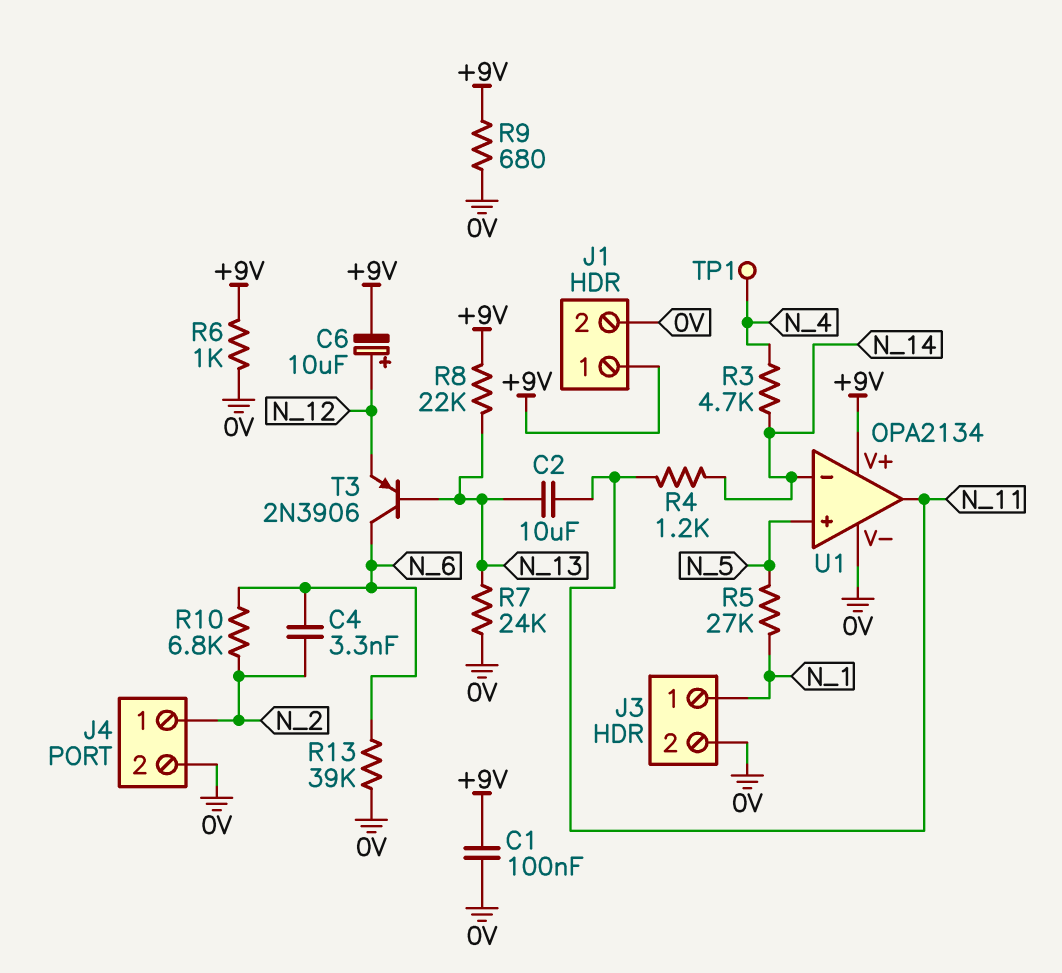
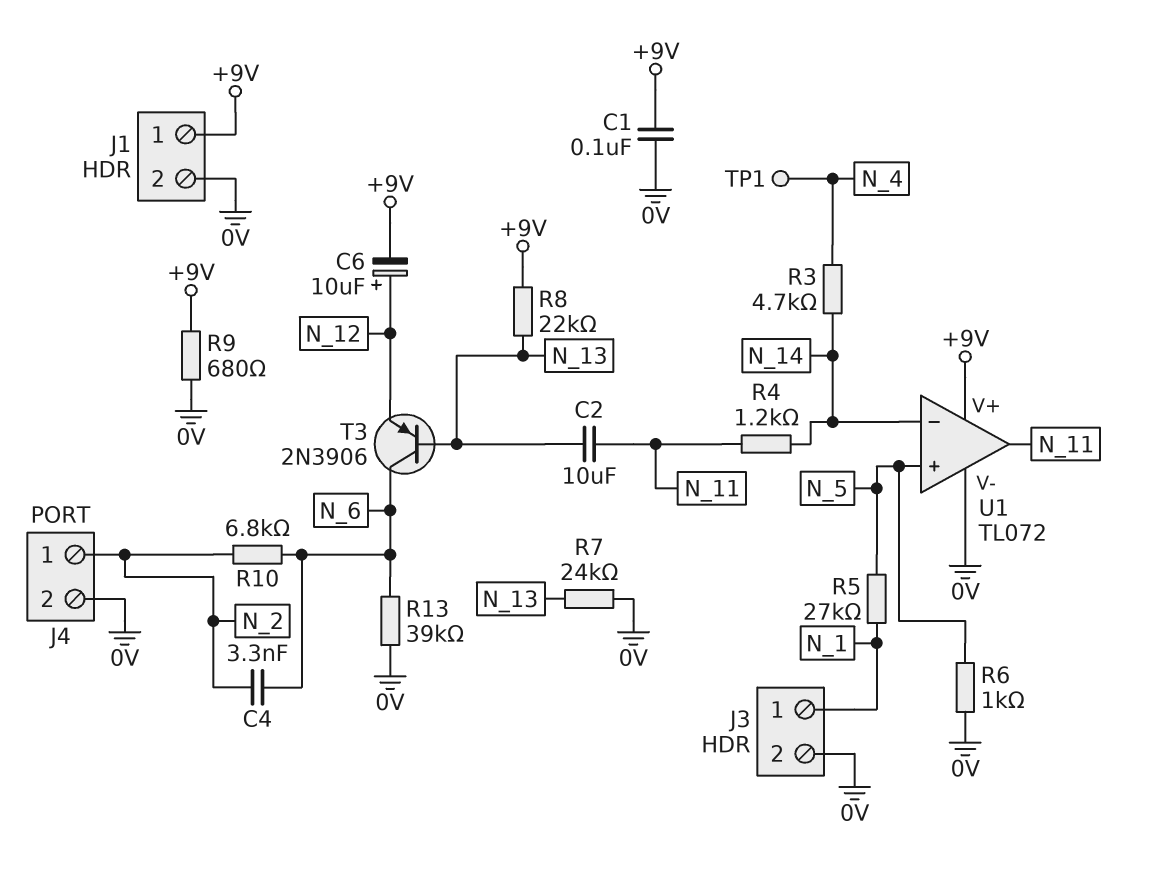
R6: 1k (+9V, 0V) -> 1k (0V, N_5)
U1: OPA2134 -> TL072

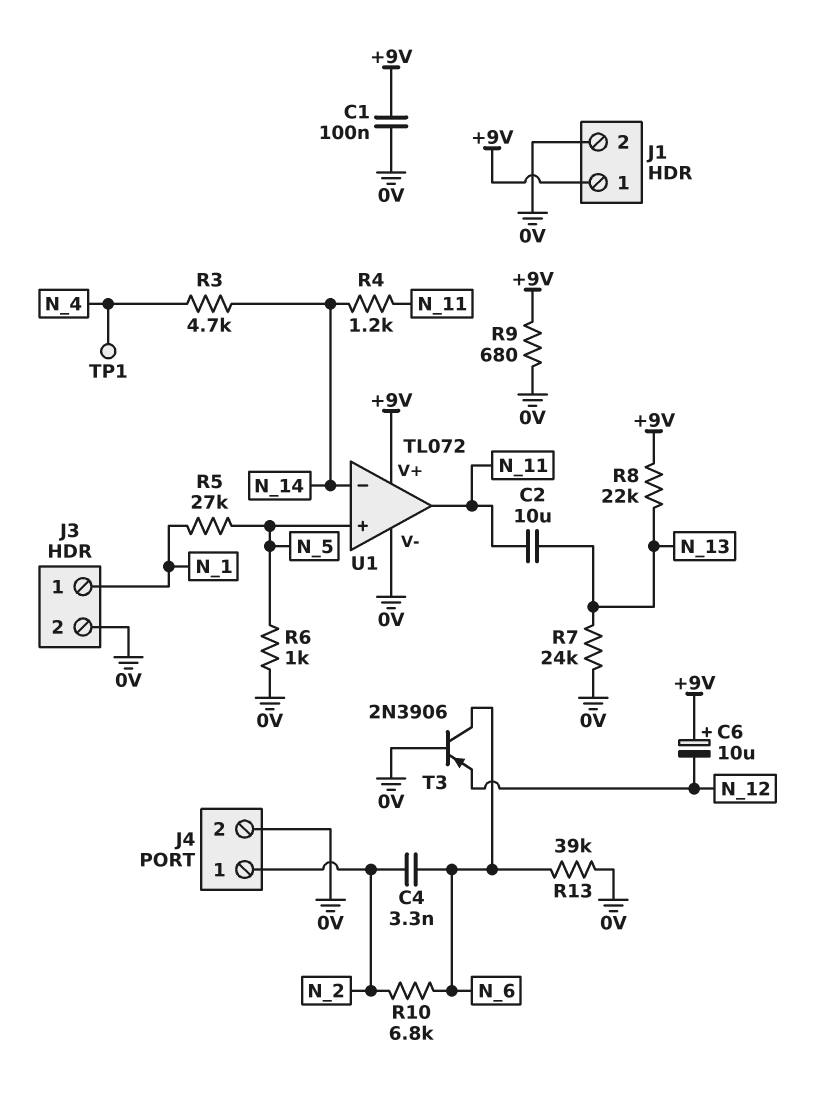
C6: 10uF (plus N_12, minus +9V) -> 10uF (plus +9V, minus N_12)
T3: PNP 2N3906 (B N_13, C N_6, E N_12) -> PNP 2N3906 (B 0V, C N_6, E N_12)

